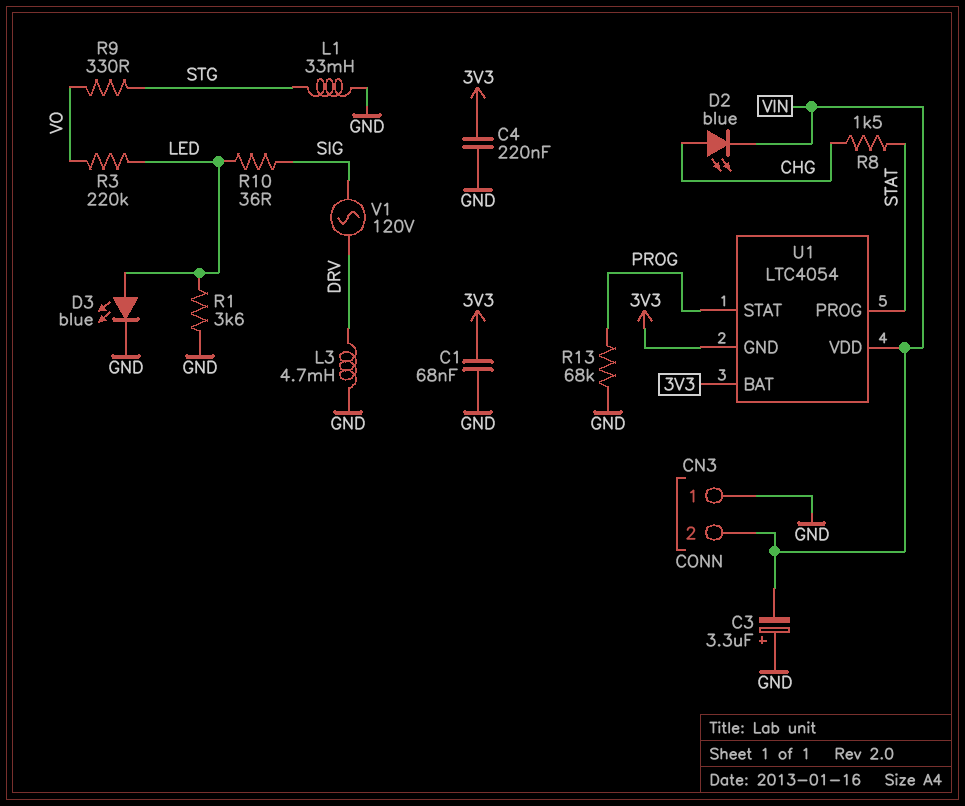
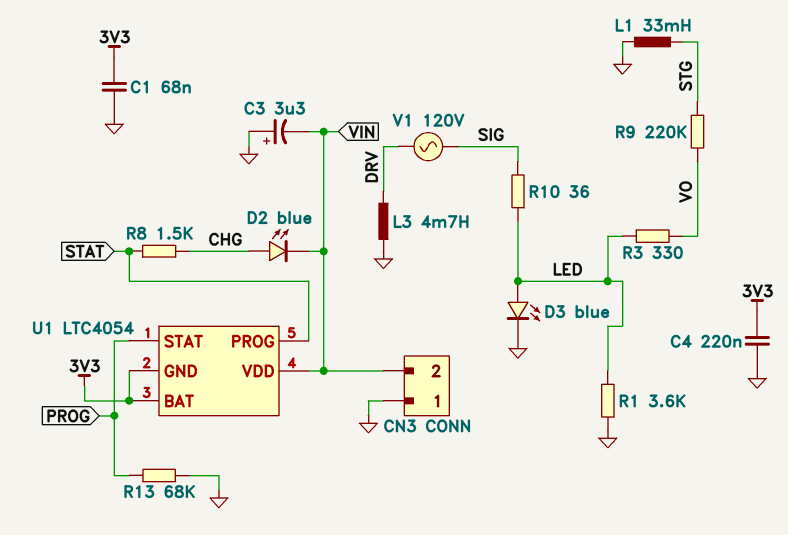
R3: 220k (LED, VO) -> 330 (LED, VO)
R9: 330 (STG, VO) -> 220k (STG, VO)

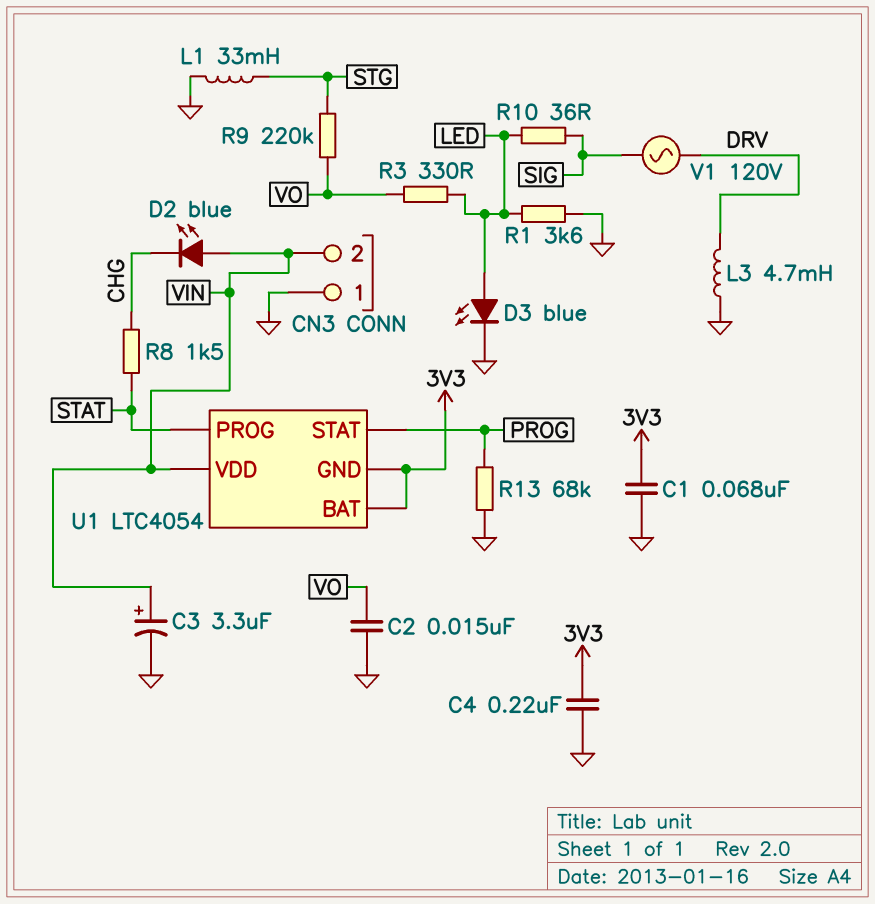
C2: none -> 15nF (GND, VO)
C3: 3.3uF (plus GND, minus VIN) -> 3.3uF (plus VIN, minus GND)
D2: LED blue (A CHG, K VIN) -> LED blue (A VIN, K CHG)

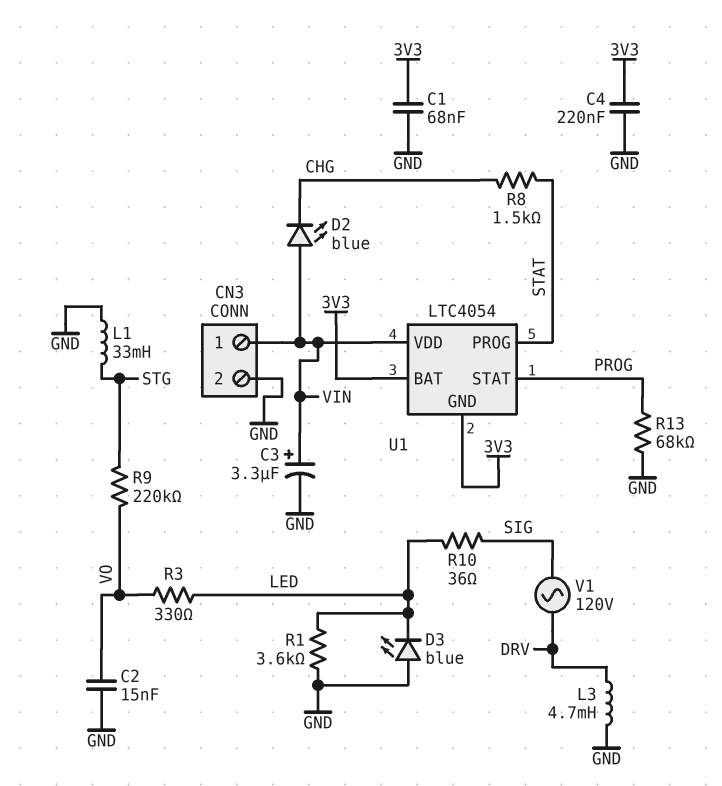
CN3 pin 1: GND -> VIN
CN3 pin 2: VIN -> GND
D3: LED blue (A LED, K GND) -> LED blue (A GND, K LED)

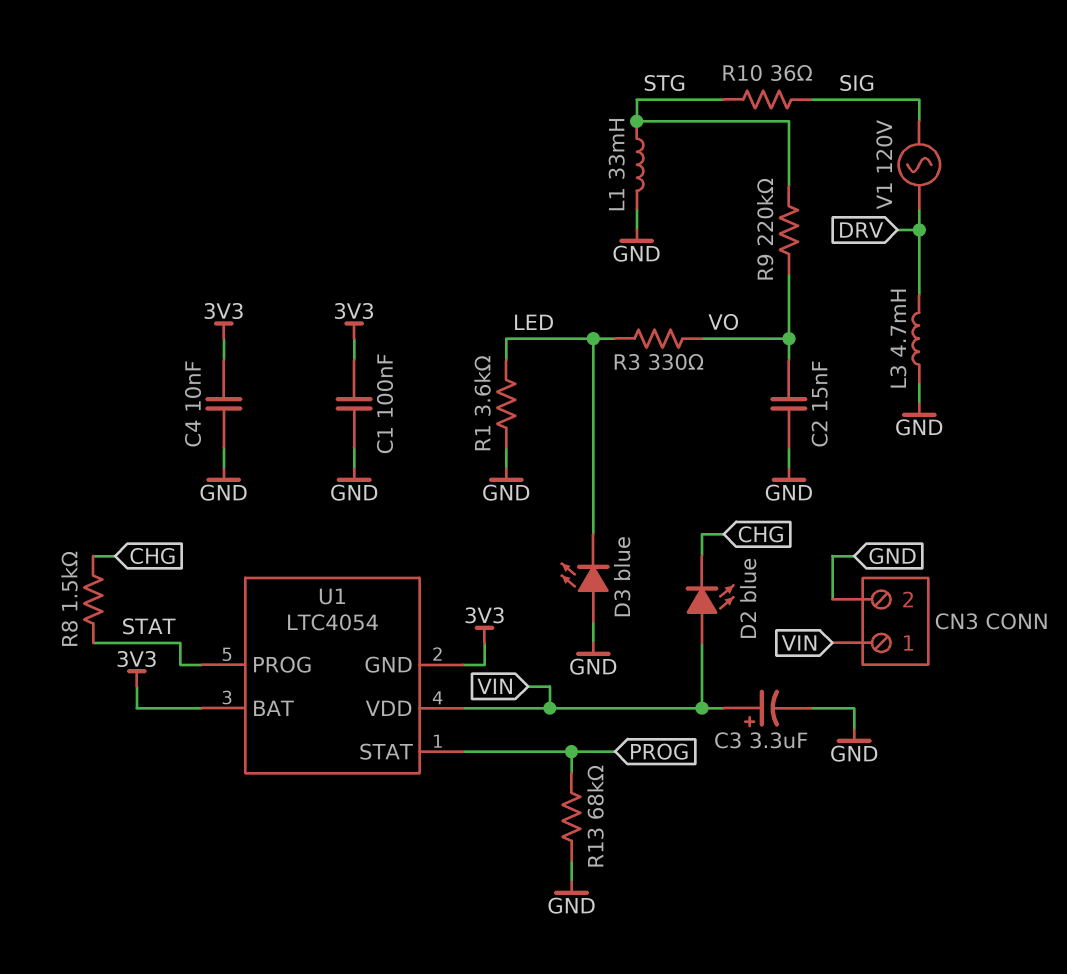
C1: 68nF (3V3, GND) -> 100nF (3V3, GND)
C4: 220nF (3V3, GND) -> 10nF (3V3, GND)
R10: 36 (LED, SIG) -> 36 (SIG, STG)

